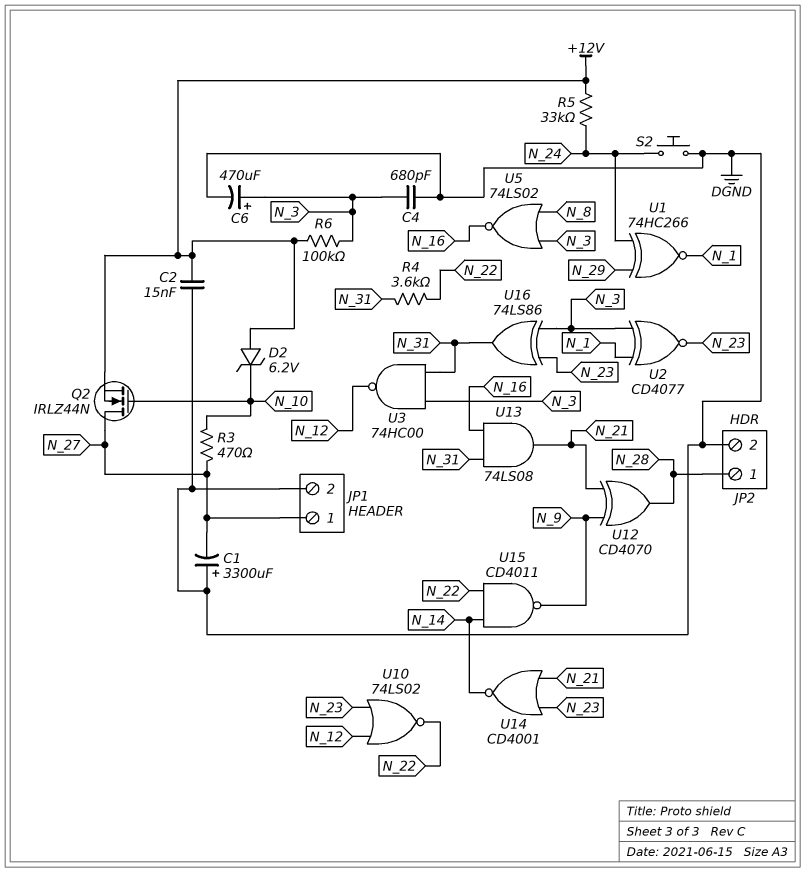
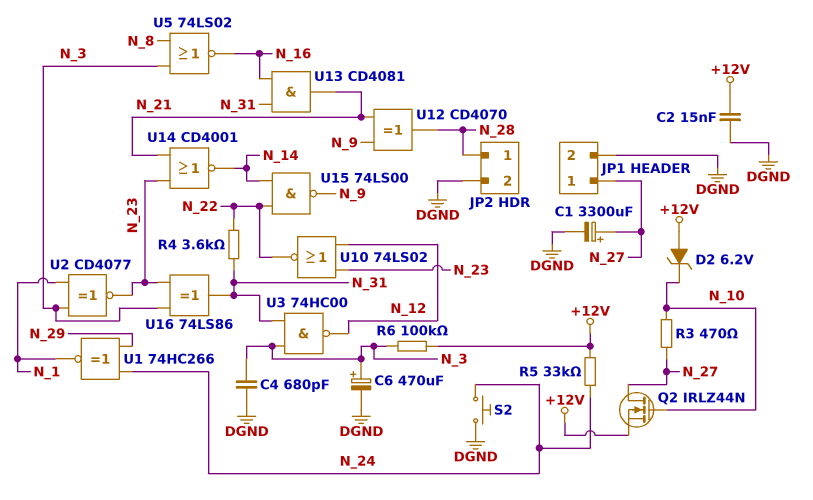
C1: 3300uF (plus DGND, minus N_27) -> 3300uF (plus N_27, minus DGND)
U13: AND 74LS08 (in N_16, in N_31, out N_21) -> AND CD4081 (in N_16, in N_31, out N_21)
U15: NAND CD4011 (in N_14, in N_22, out N_9) -> NAND 74LS00 (in N_14, in N_22, out N_9)

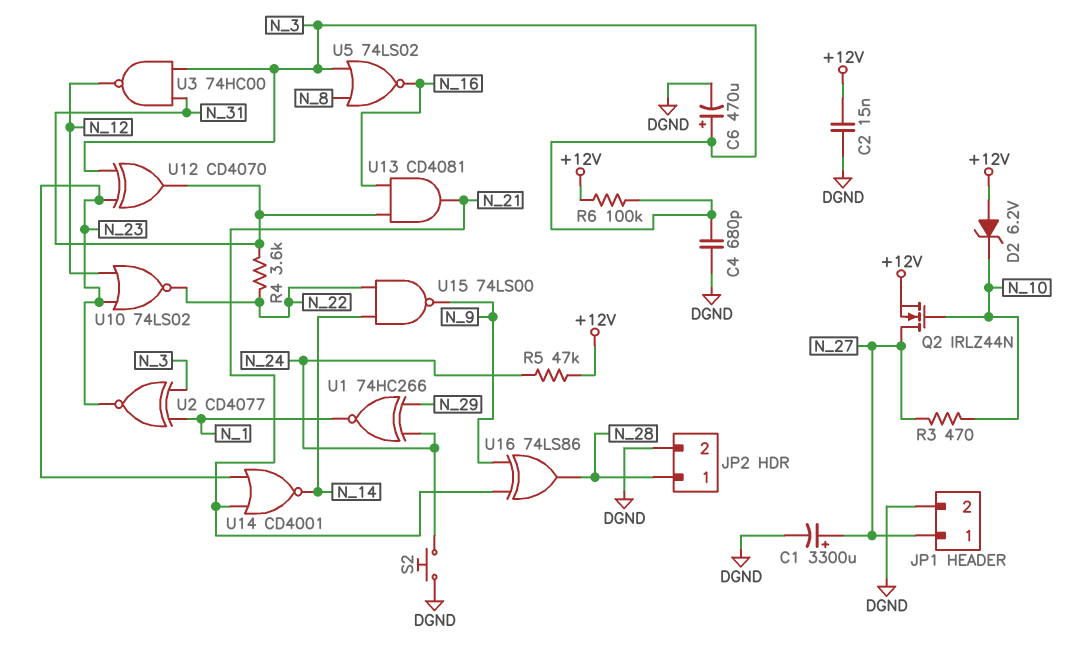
R5: 33k (+12V, N_24) -> 47k (+12V, N_24)
U12: XOR CD4070 (in N_9, in N_21, out N_28) -> XOR CD4070 (in N_3, in N_23, out N_31)
U16: XOR 74LS86 (in N_3, in N_23, out N_31) -> XOR 74LS86 (in N_9, in N_21, out N_28)

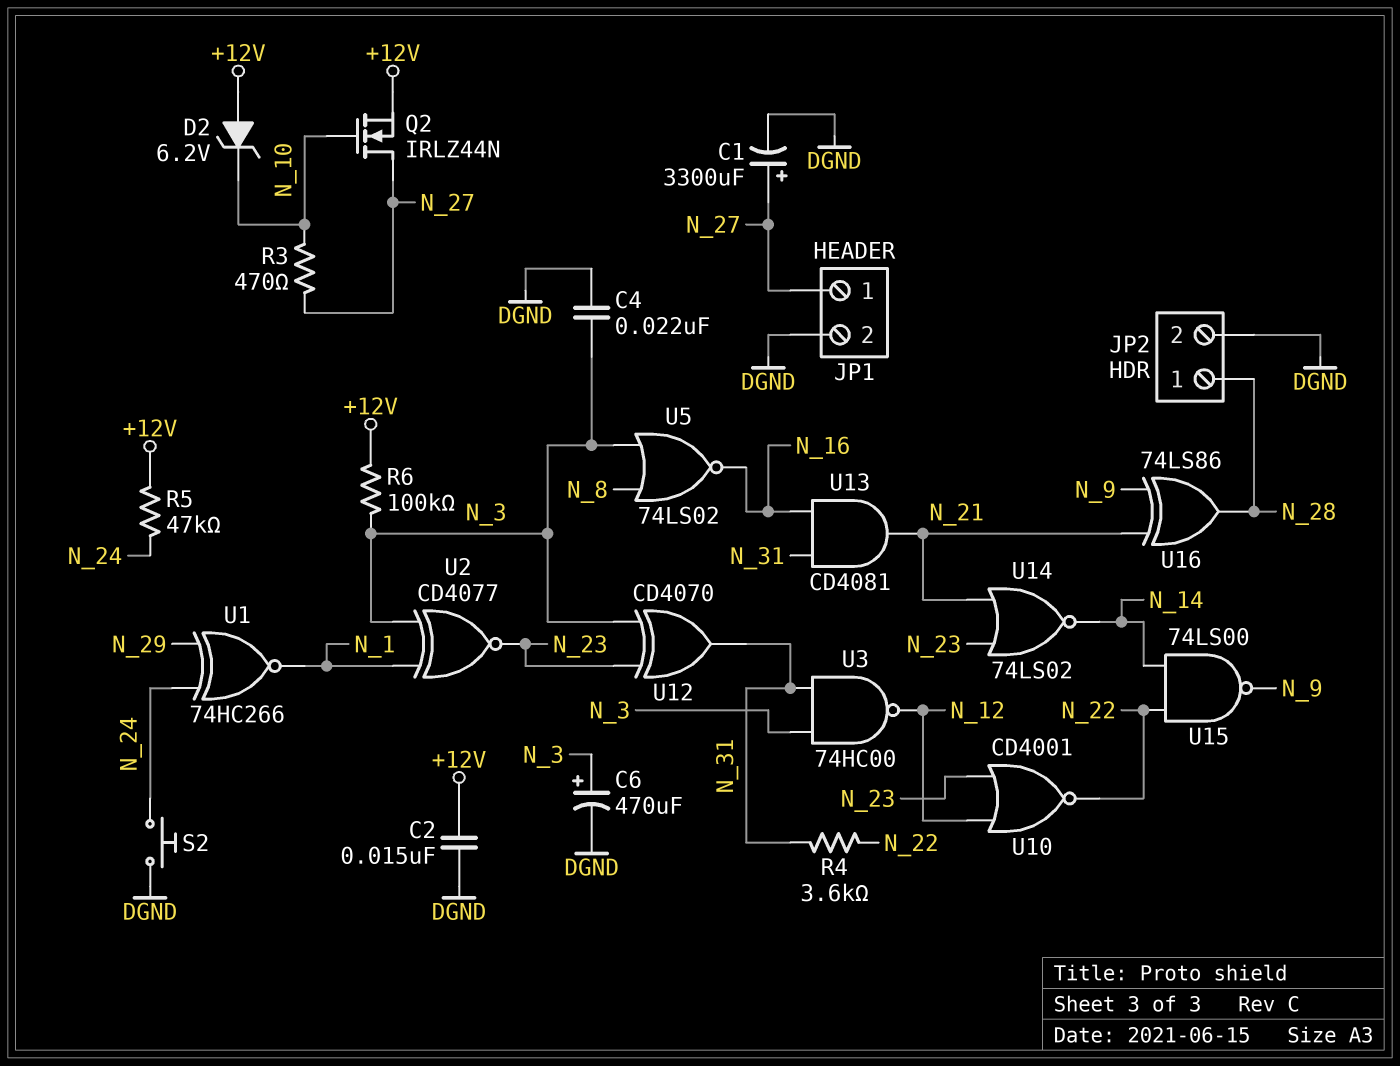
C4: 680pF (DGND, N_3) -> 22nF (DGND, N_3)
U10: NOR 74LS02 (in N_12, in N_23, out N_22) -> NOR CD4001 (in N_12, in N_23, out N_22)
U14: NOR CD4001 (in N_21, in N_23, out N_14) -> NOR 74LS02 (in N_21, in N_23, out N_14)

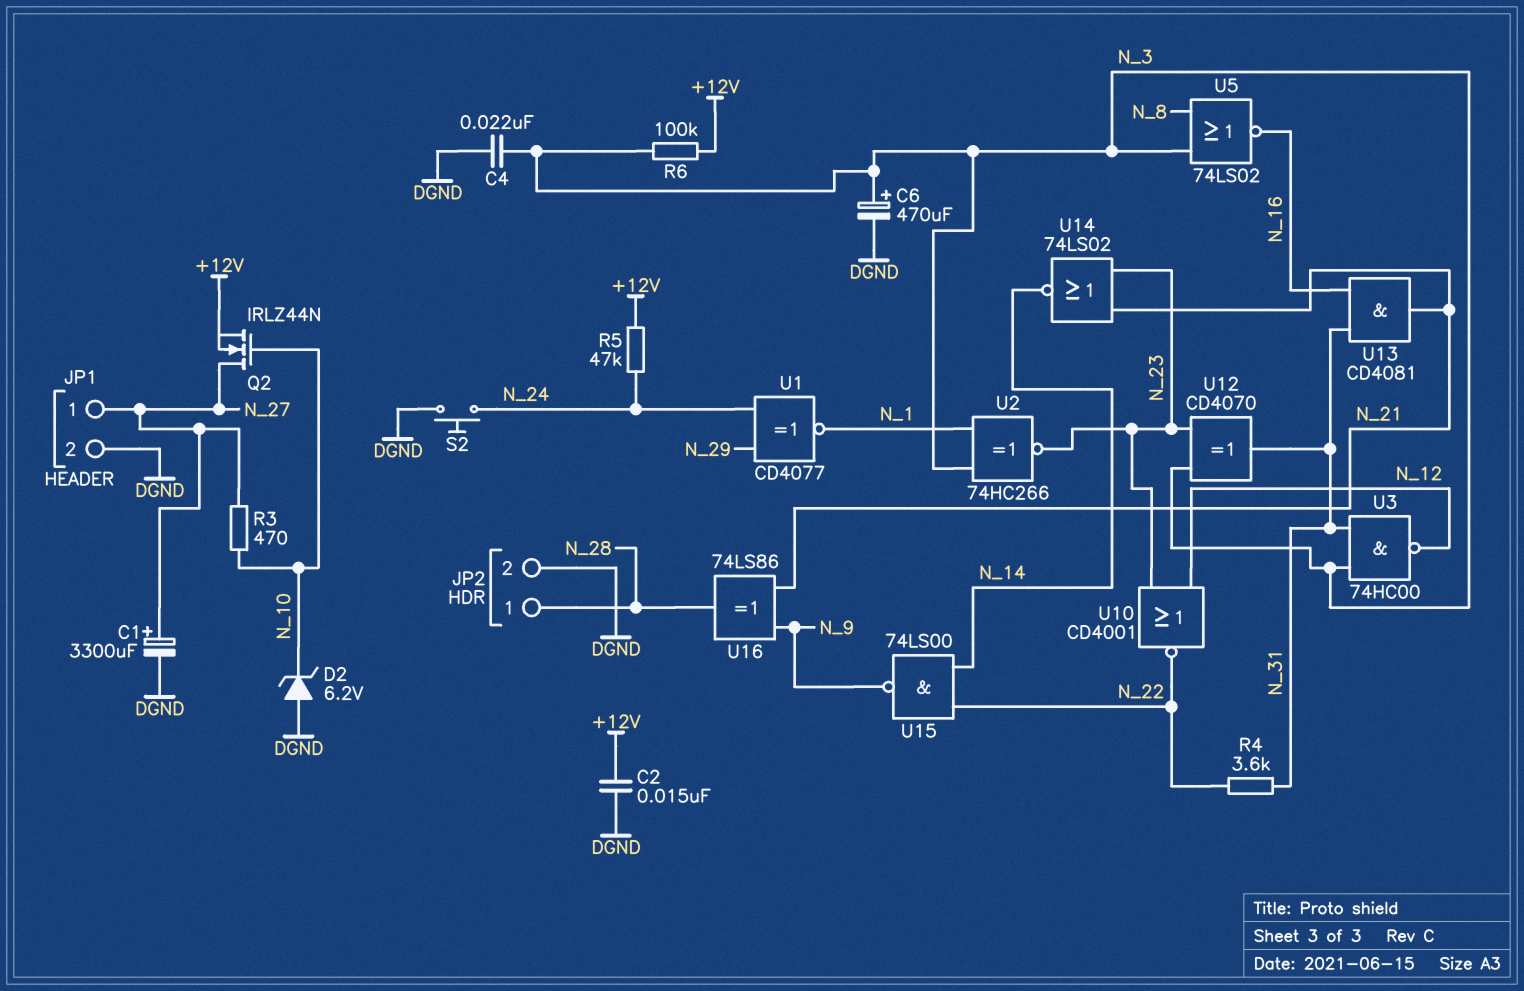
D2: zener 6.2V (A +12V, K N_10) -> zener 6.2V (A DGND, K N_10)
U1: XNOR 74HC266 (in N_24, in N_29, out N_1) -> XNOR CD4077 (in N_24, in N_29, out N_1)
U2: XNOR CD4077 (in N_1, in N_3, out N_23) -> XNOR 74HC266 (in N_1, in N_3, out N_23)

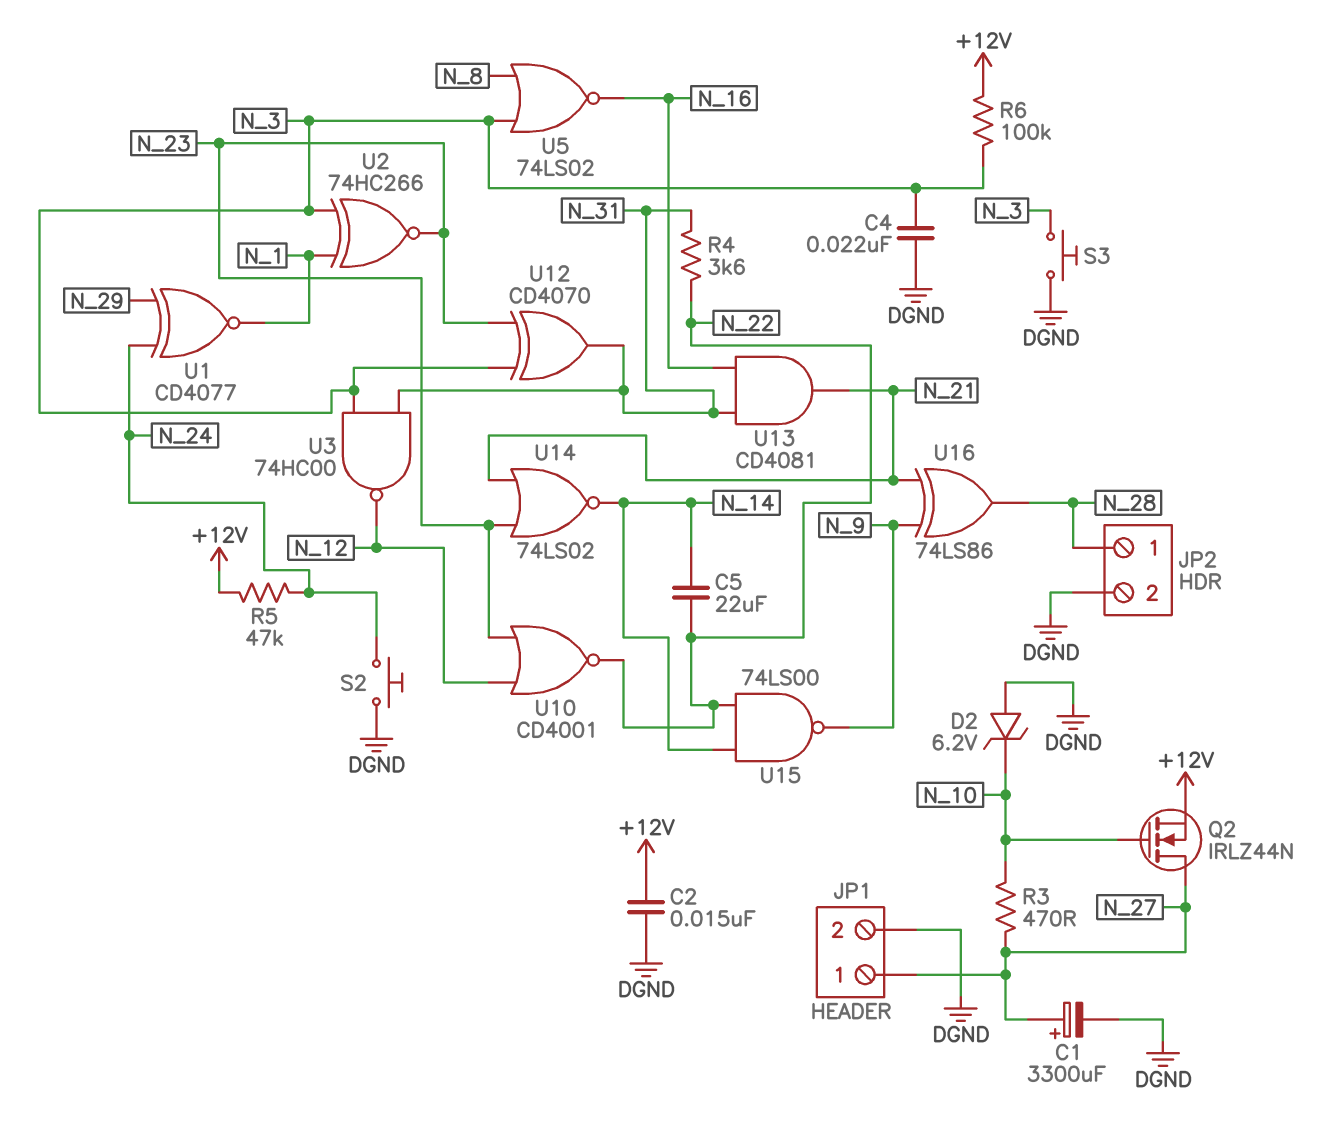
C5: none -> 22uF (N_14, N_22)
C6: 470uF (plus N_3, minus DGND) -> none
S3: none -> button (DGND, N_3)

